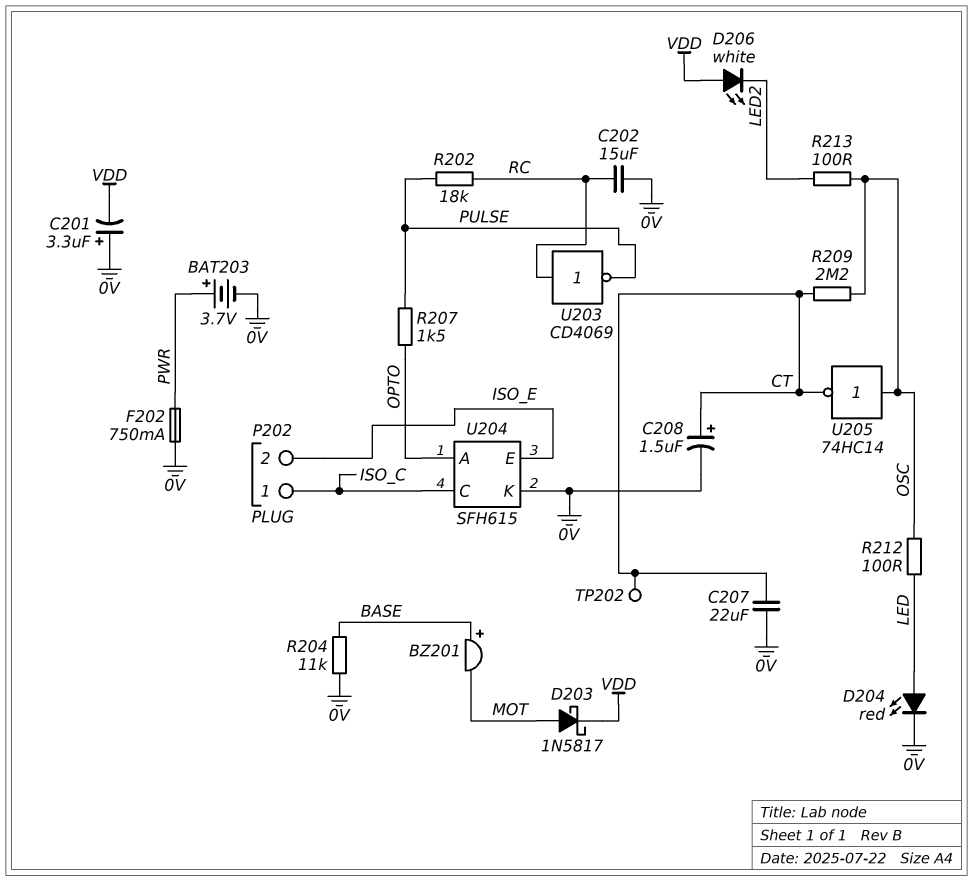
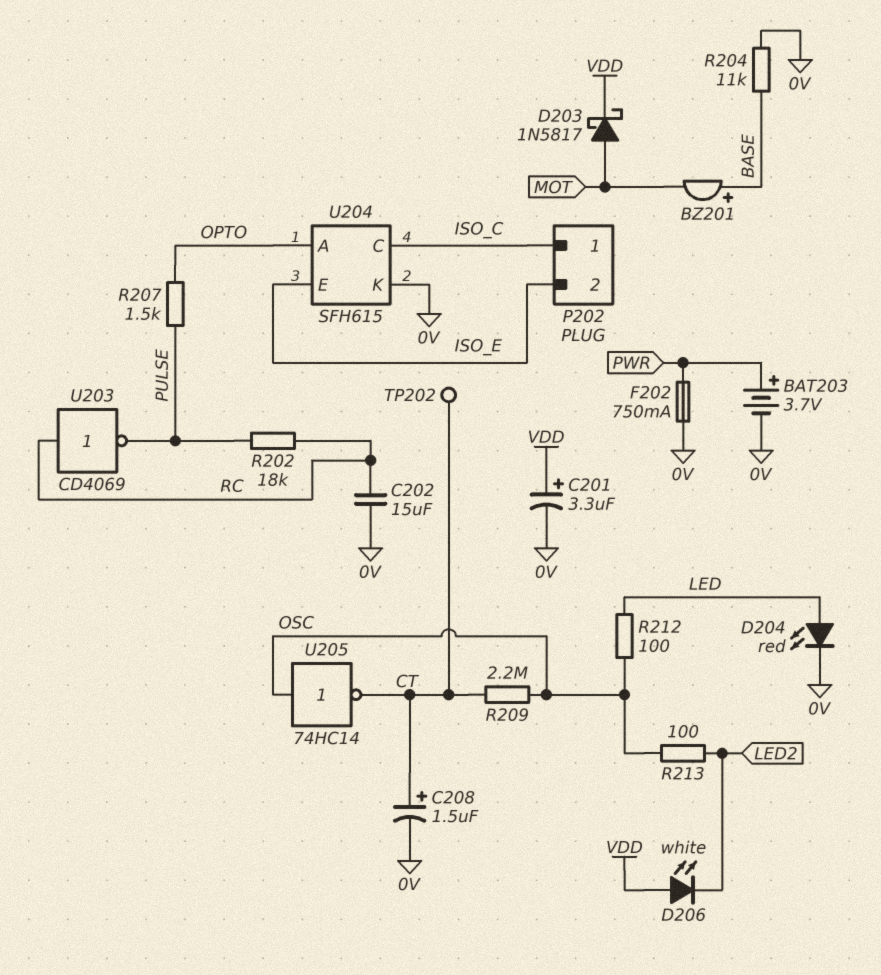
C201: 3.3uF (plus 0V, minus VDD) -> 3.3uF (plus VDD, minus 0V)
C207: 22uF (0V, CT) -> none

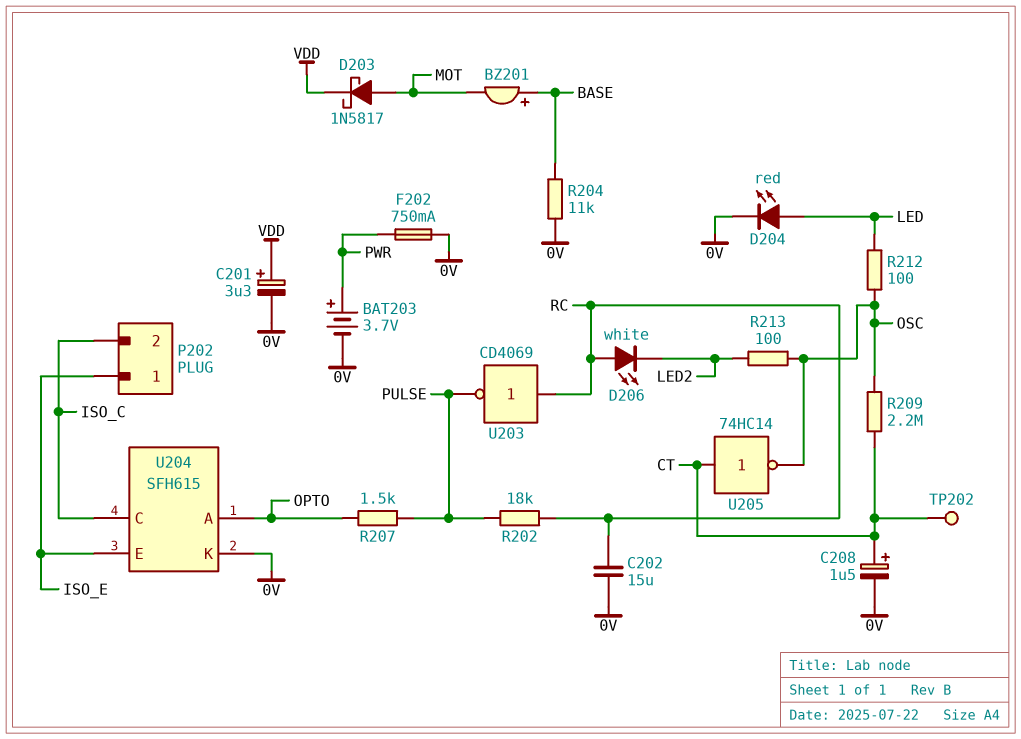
D206: LED white (A VDD, K LED2) -> LED white (A RC, K LED2)
P202 pin 1: ISO_C -> ISO_E
P202 pin 2: ISO_E -> ISO_C
U205: NOT 74HC14 (in OSC, out CT) -> NOT 74HC14 (in CT, out OSC)

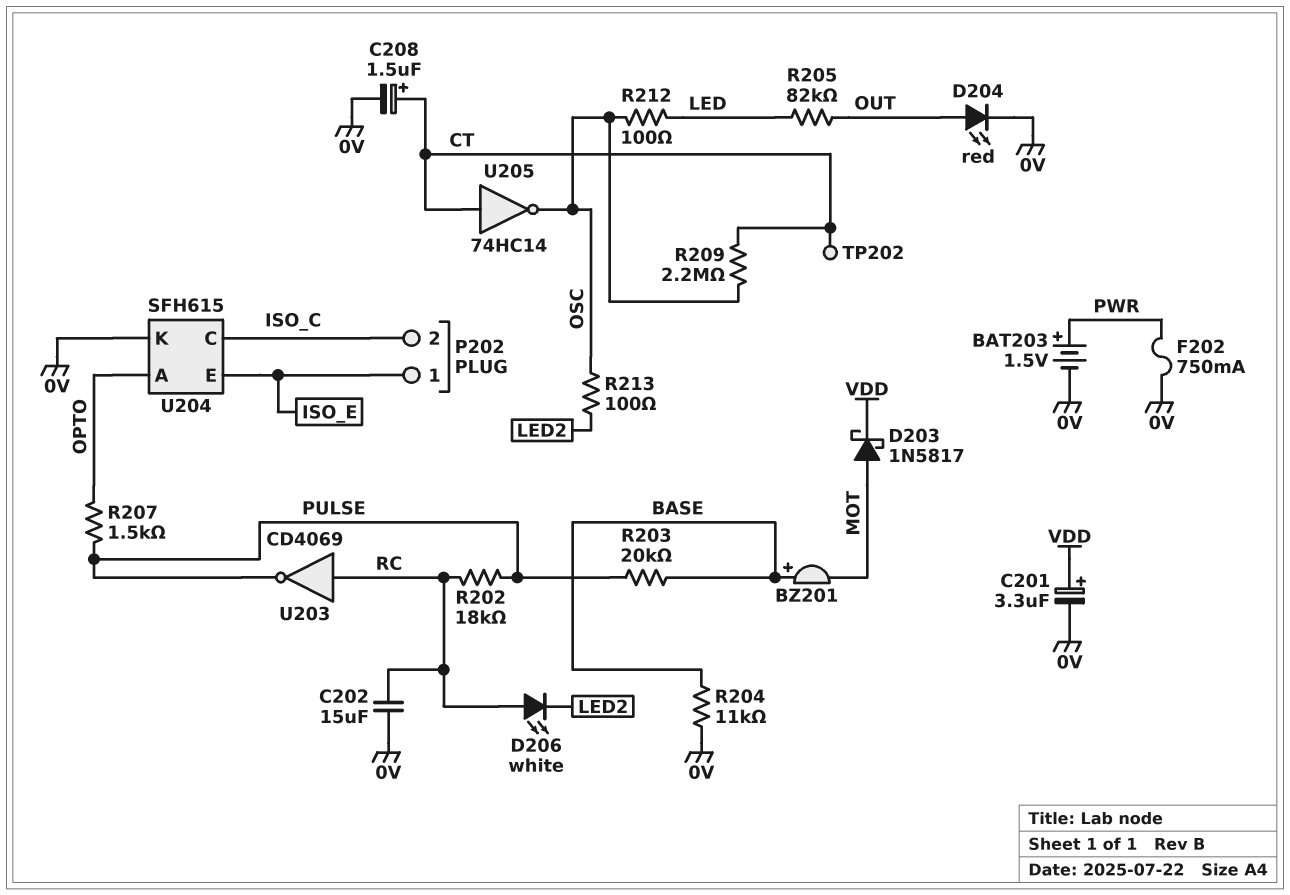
BAT203: 3.7V (plus PWR, minus 0V) -> 1.5V (plus PWR, minus 0V)
D204: LED red (A LED, K 0V) -> LED red (A OUT, K 0V)
R203: none -> 20k (BASE, PULSE)
R205: none -> 82k (LED, OUT)

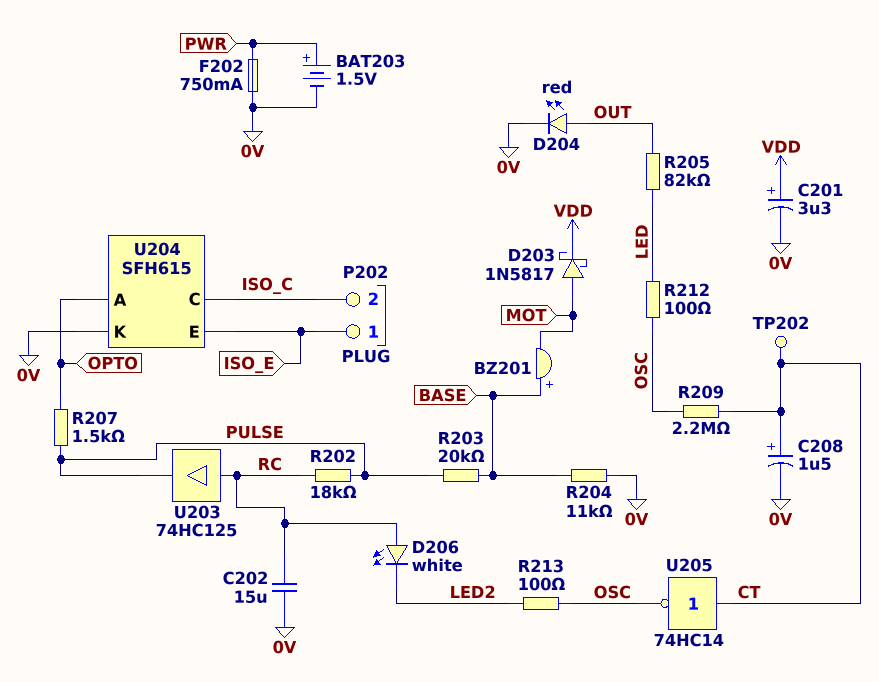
U203: NOT CD4069 (in RC, out PULSE) -> buffer 74HC125 (in RC, out PULSE)

